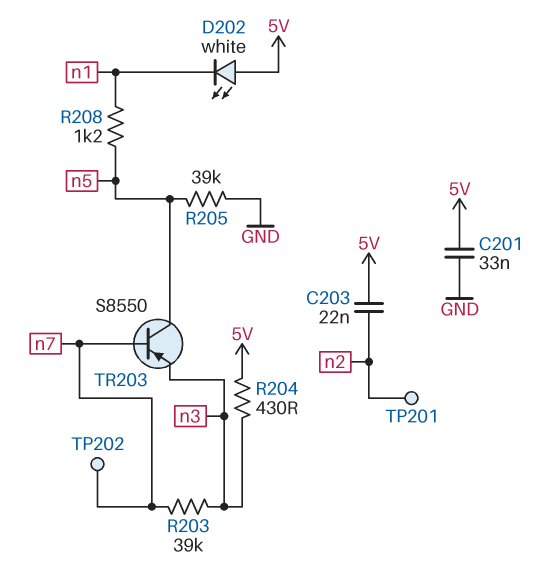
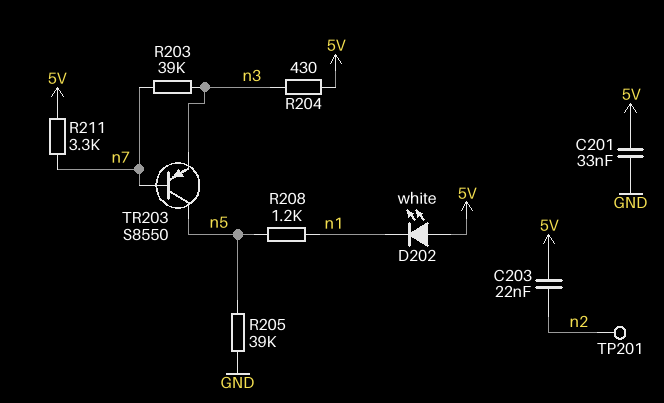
R211: none -> 3.3k (5V, n7)
TP202: test point (n7) -> none

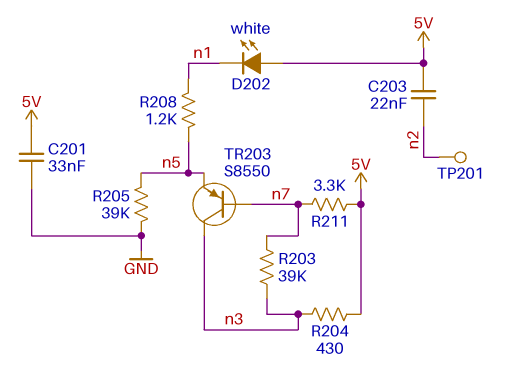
TR203: PNP S8550 (B n7, C n5, E n3) -> PNP S8550 (B n7, C n3, E n5)

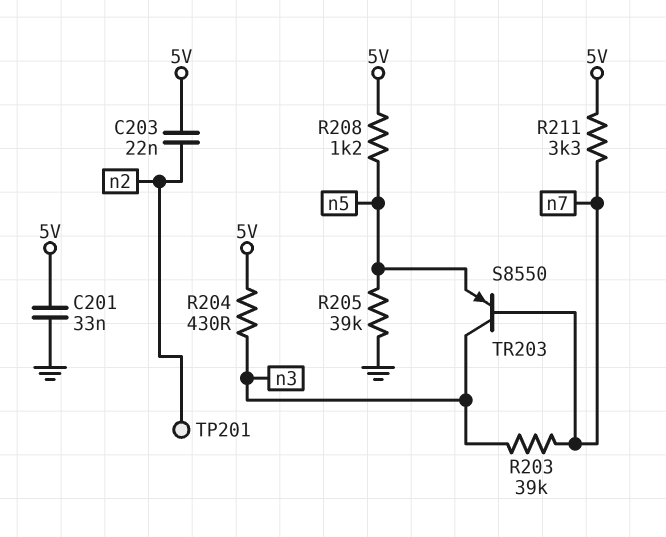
D202: LED white (A 5V, K n1) -> none
R208: 1.2k (n1, n5) -> 1.2k (5V, n5)

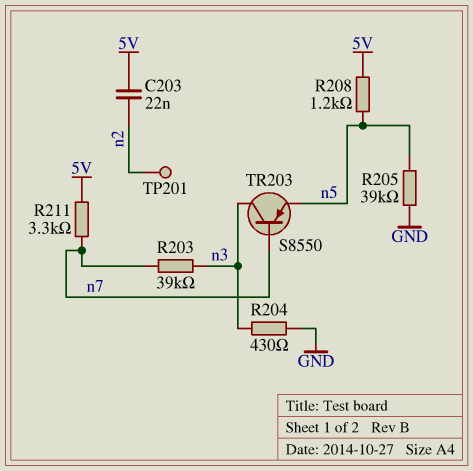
C201: 33nF (5V, GND) -> none
R204: 430 (5V, n3) -> 430 (GND, n3)

